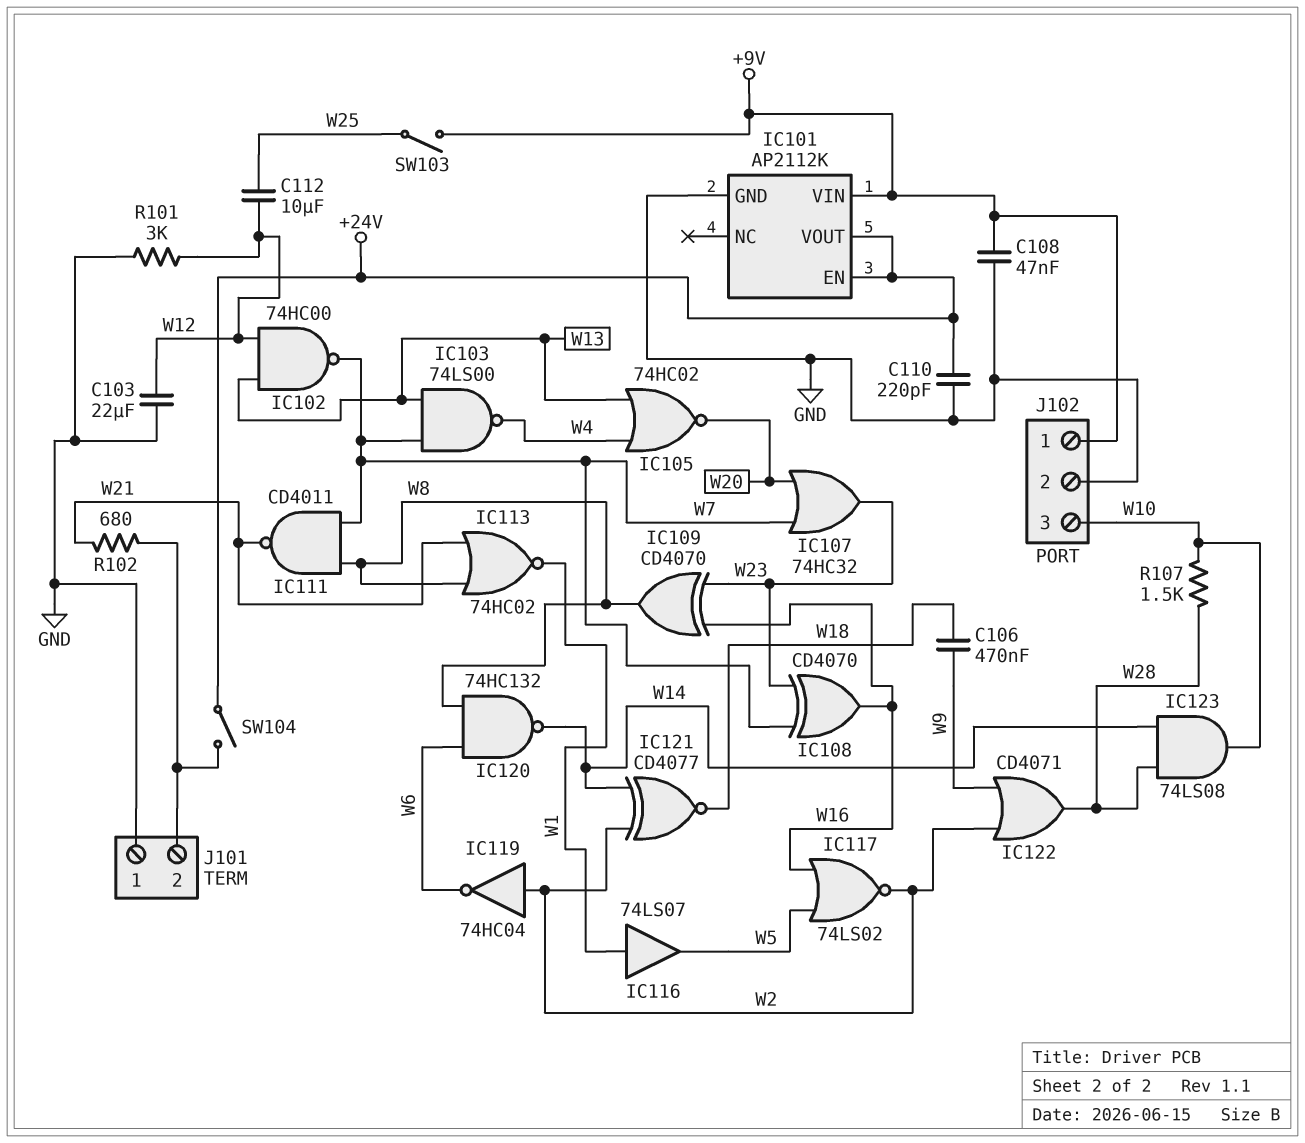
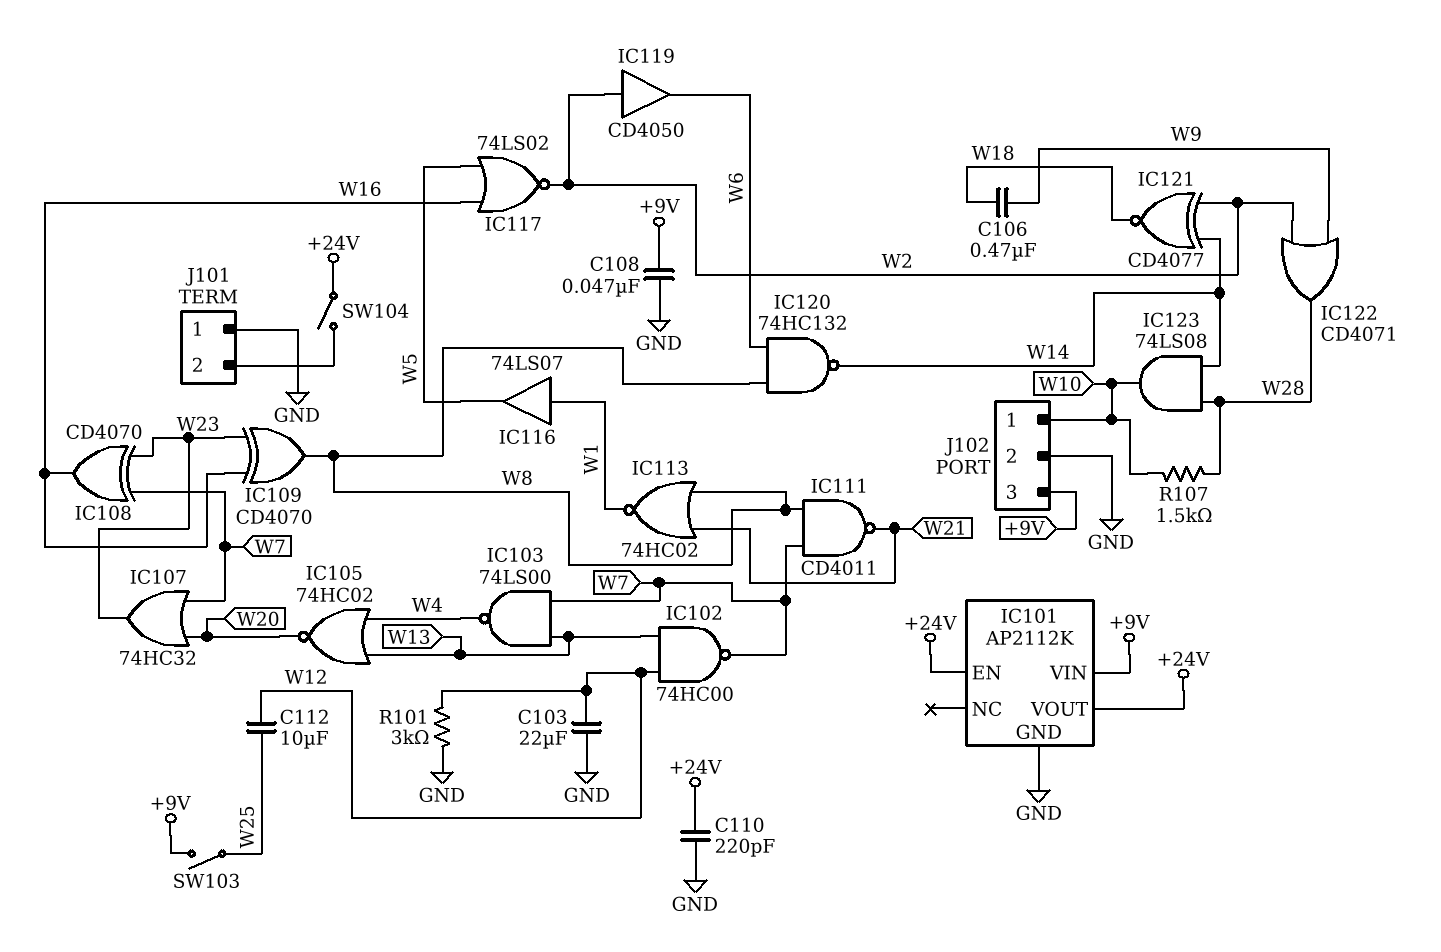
IC119: NOT 74HC04 (in W2, out W6) -> buffer CD4050 (in W2, out W6)
J102 pin 1: +9V -> W10
J102 pin 3: W10 -> +9V
R102: 680 (J101/2, W21) -> none

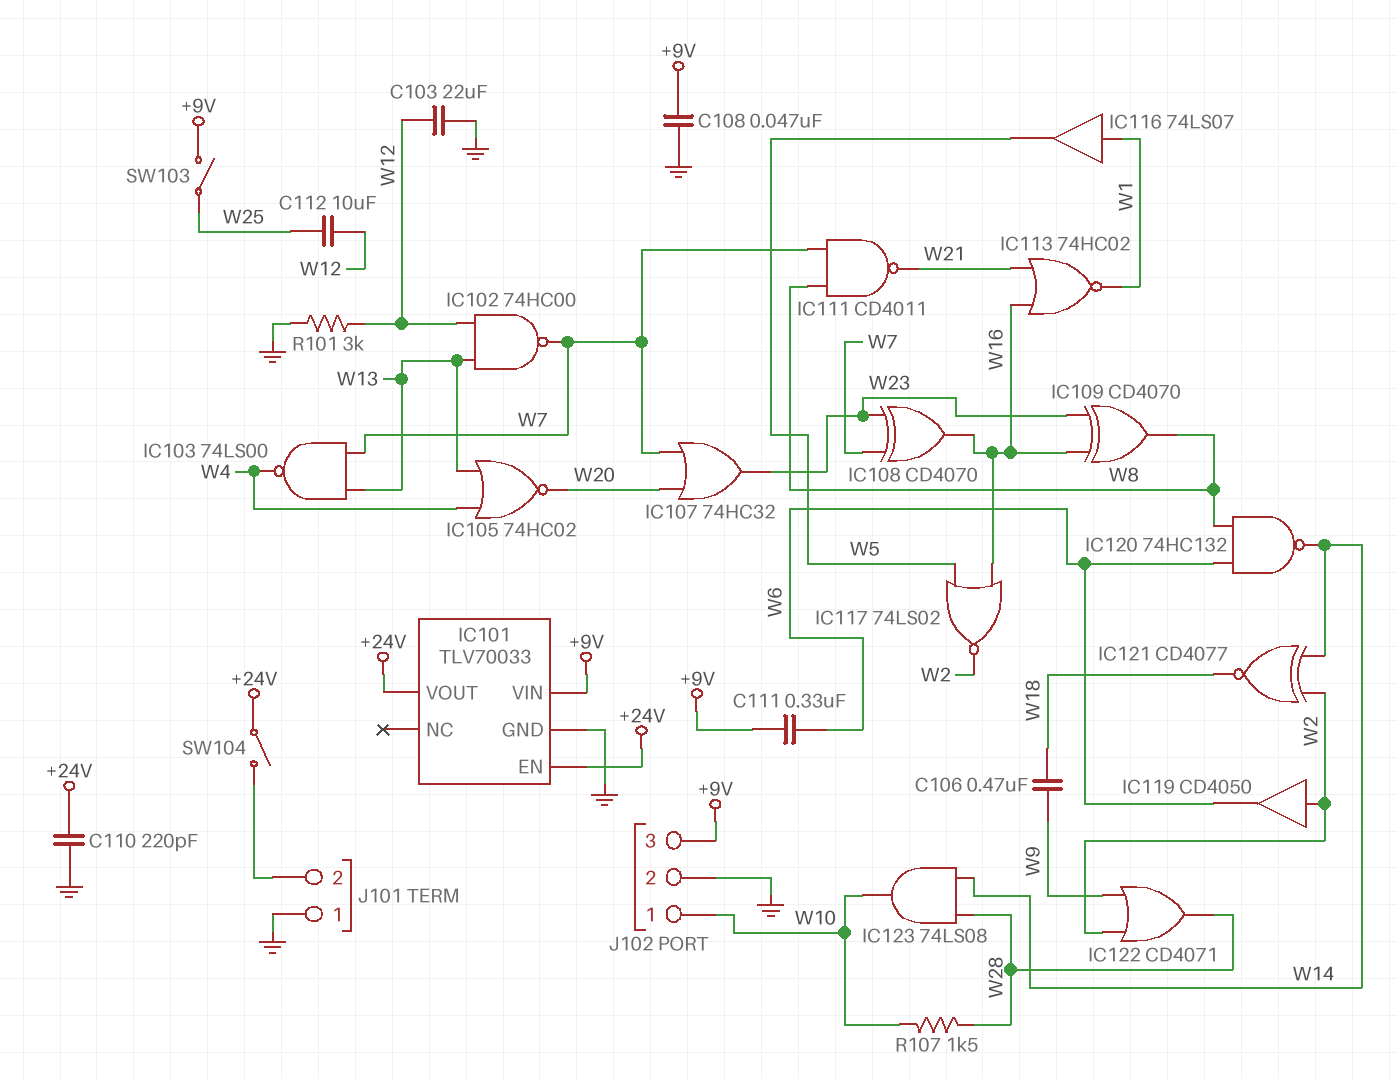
C111: none -> 330nF (+9V, W6)
IC101: AP2112K -> TLV70033
IC113: NOR 74HC02 (in W8, in W21, out W1) -> NOR 74HC02 (in W16, in W21, out W1)

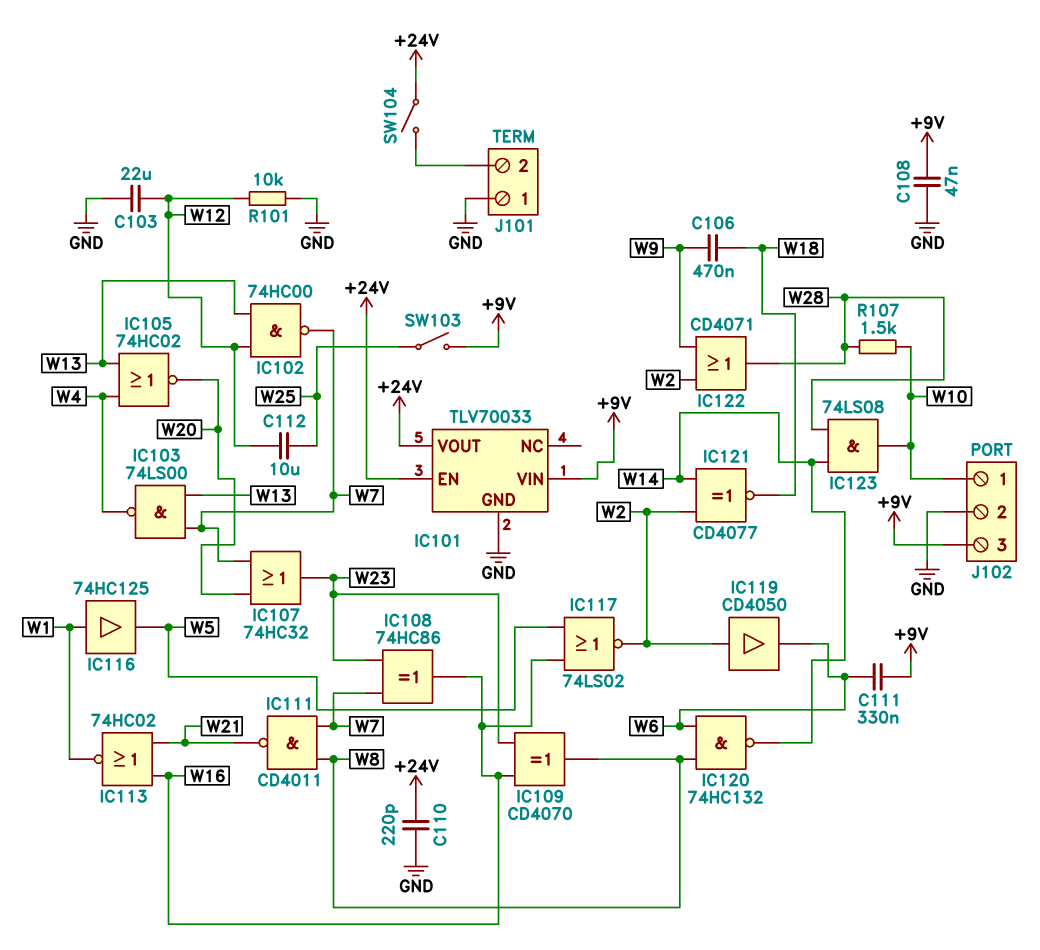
IC108: XOR CD4070 (in W7, in W23, out W16) -> XOR 74HC86 (in W7, in W23, out W16)
IC116: buffer 74LS07 (in W1, out W5) -> buffer 74HC125 (in W1, out W5)
R101: 3k (GND, W12) -> 10k (GND, W12)

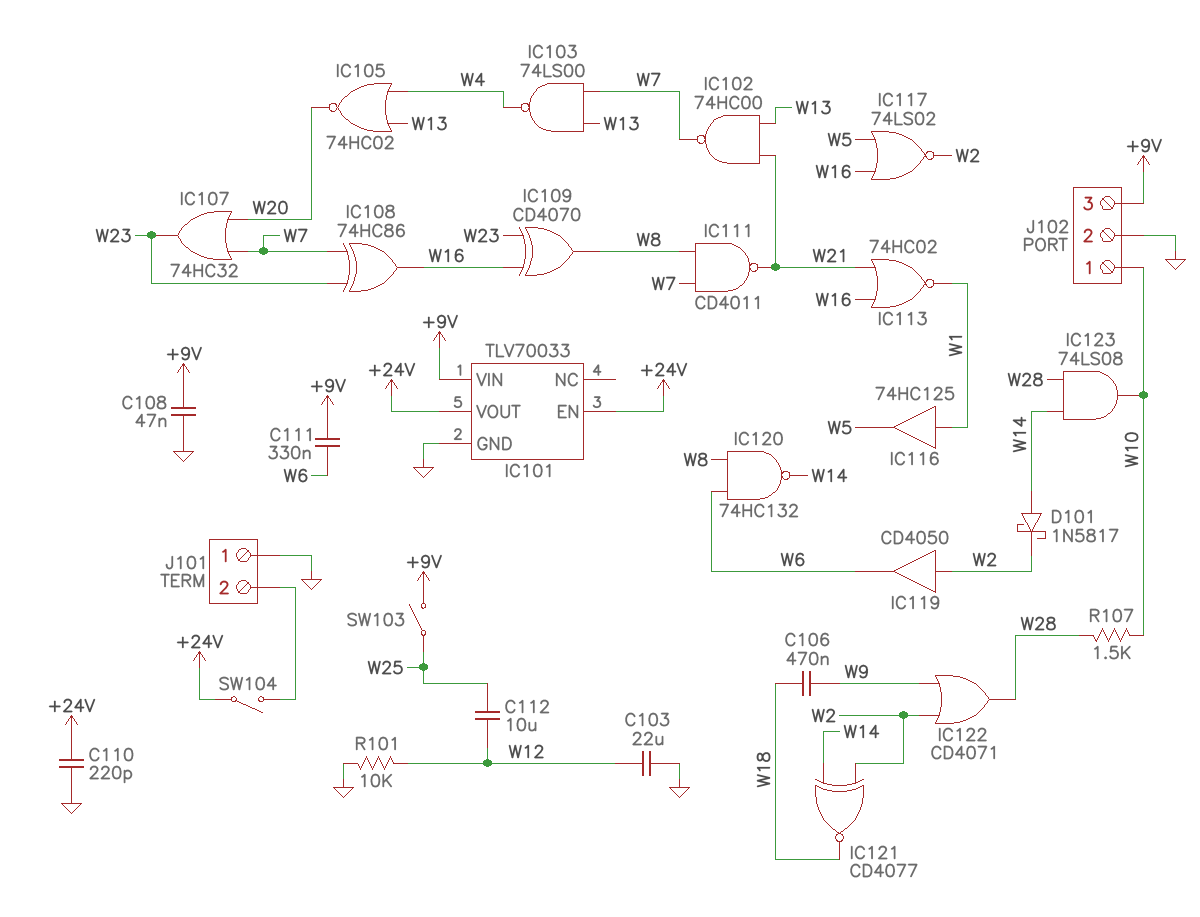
D101: none -> schottky 1N5817 (A W14, K W2)
IC102: NAND 74HC00 (in W12, in W13, out W7) -> NAND 74HC00 (in W13, in W21, out W7)

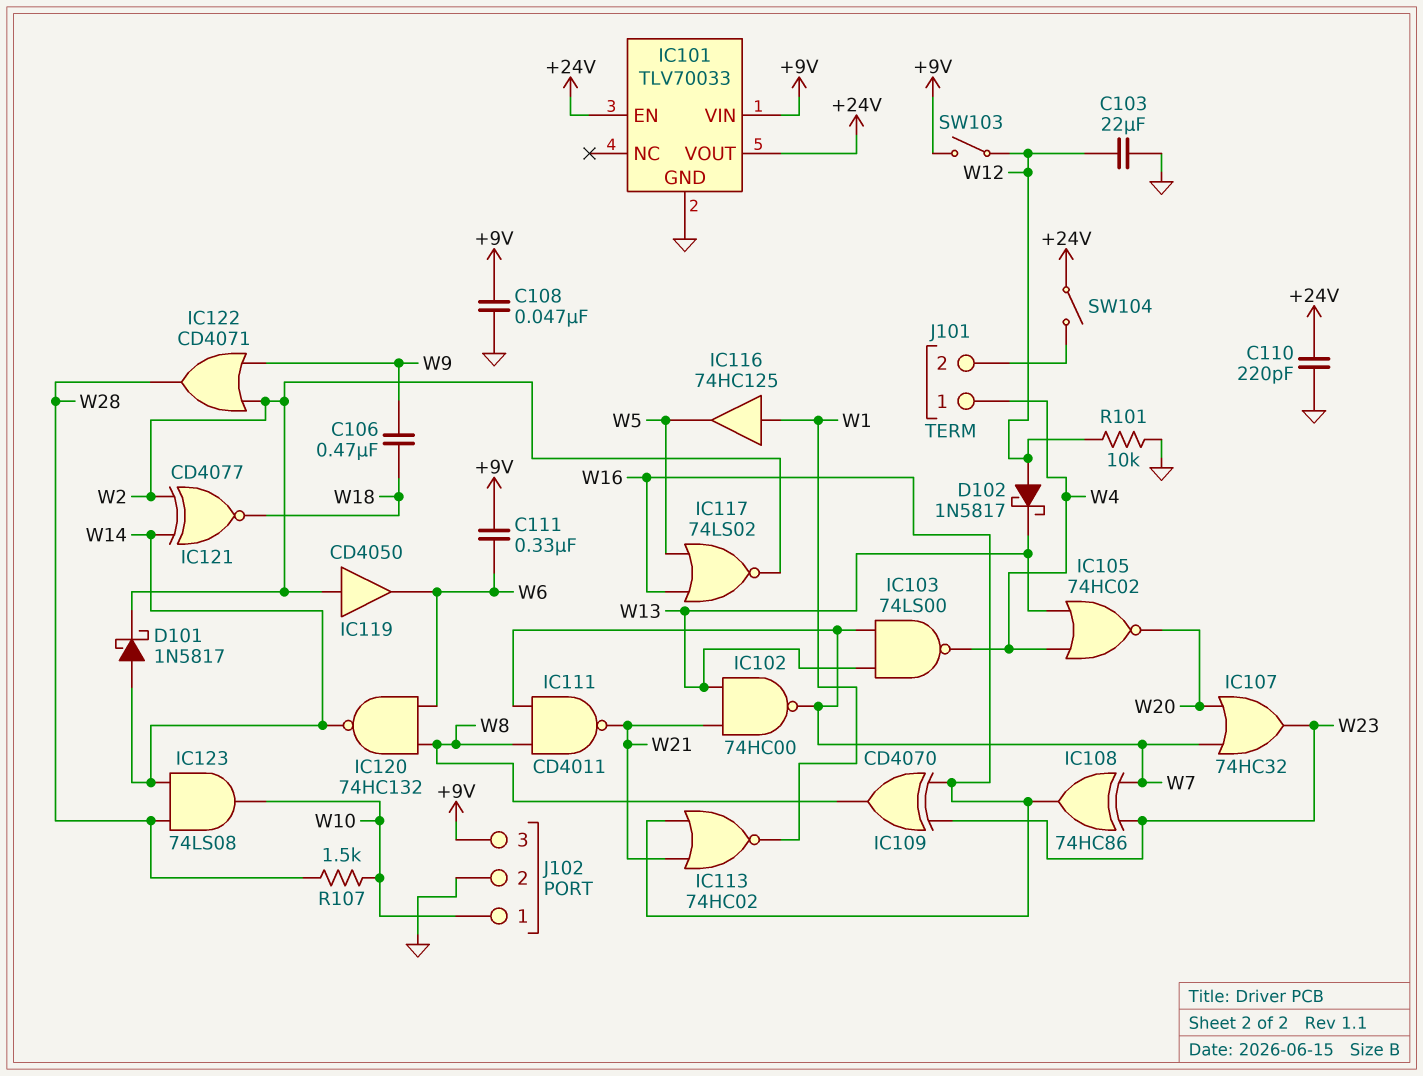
C112: 10uF (W12, W25) -> none
D102: none -> schottky 1N5817 (A W12, K W13)
J101 pin 1: GND -> W4
SW103: switch (+9V, W25) -> switch (+9V, W12)

